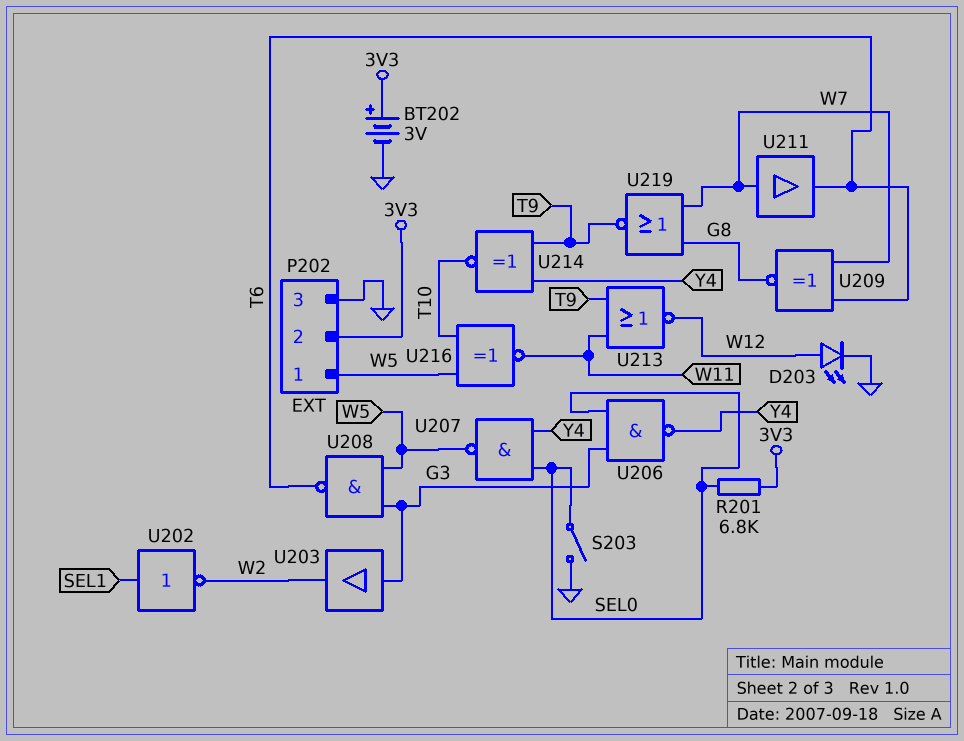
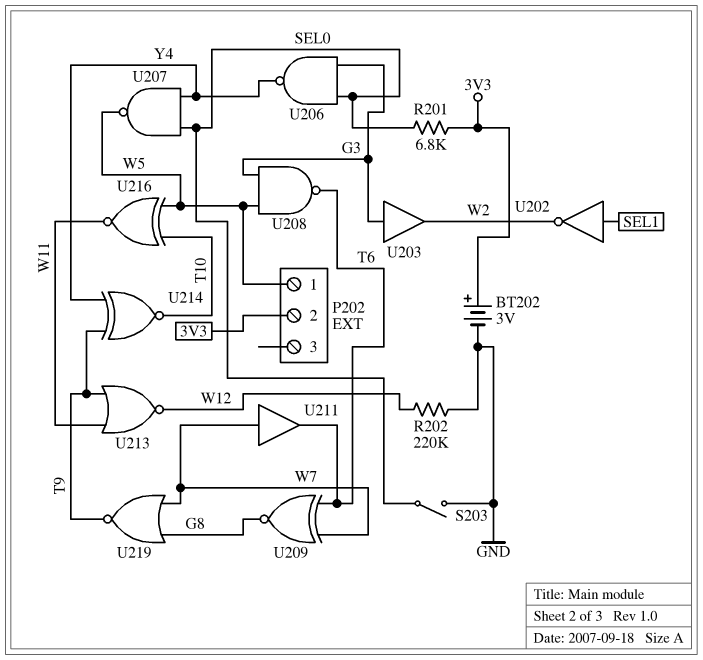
D203: LED (A W12, K GND) -> none
P202 pin 3: GND -> none
R202: none -> 220k (GND, W12)

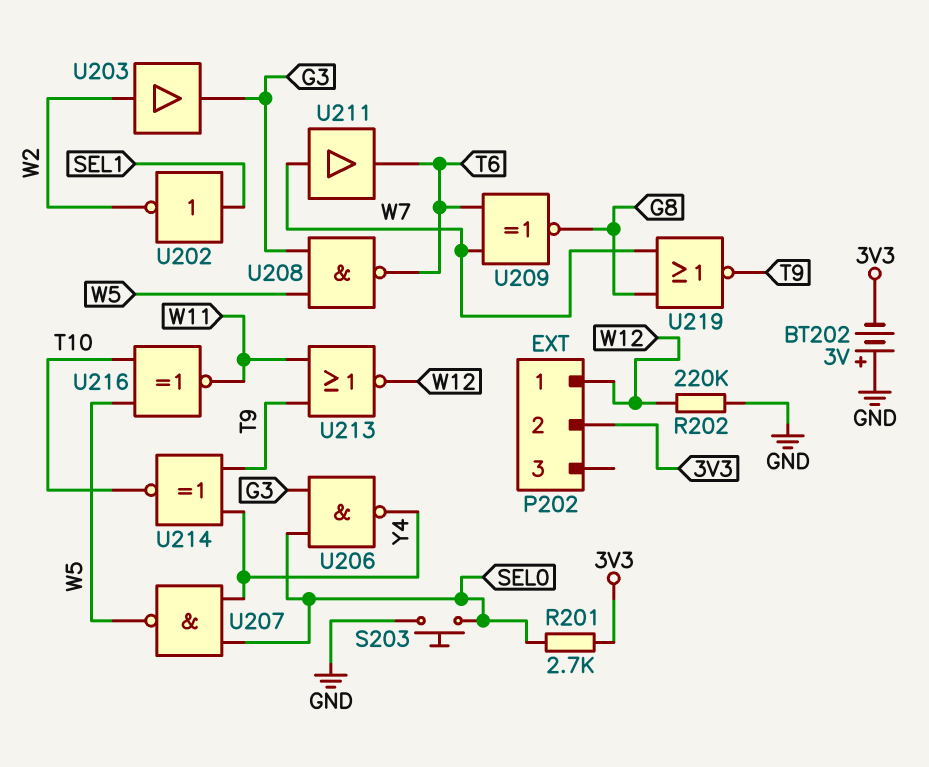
BT202: 3V (plus 3V3, minus GND) -> 3V (plus GND, minus 3V3)
P202 pin 1: W5 -> W12
R201: 6.8k (3V3, SEL0) -> 2.7k (3V3, SEL0)
S203: switch (GND, SEL0) -> button (GND, SEL0)
U203: buffer (in G3, out W2) -> buffer (in W2, out G3)

